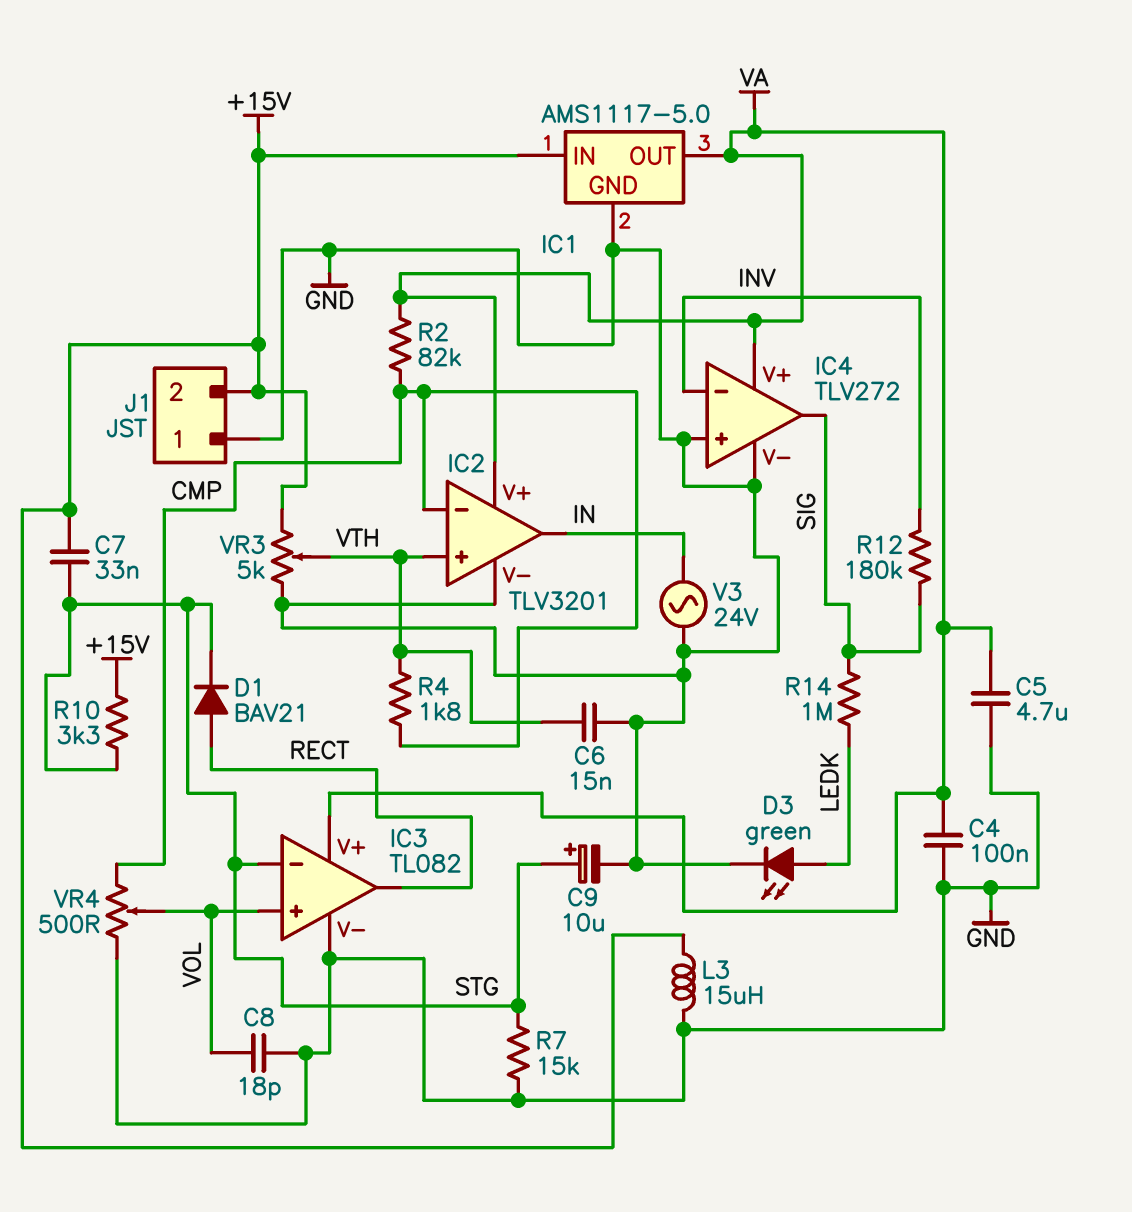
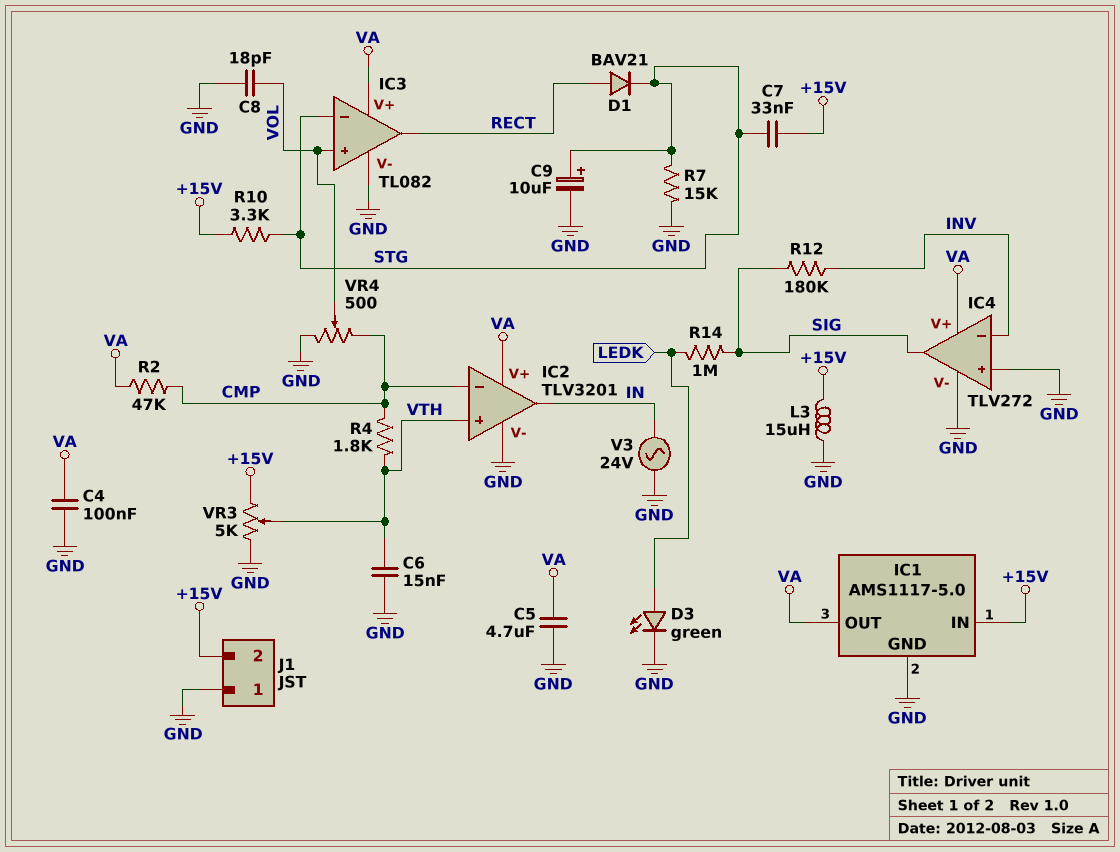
R2: 82k (CMP, VA) -> 47k (CMP, VA)

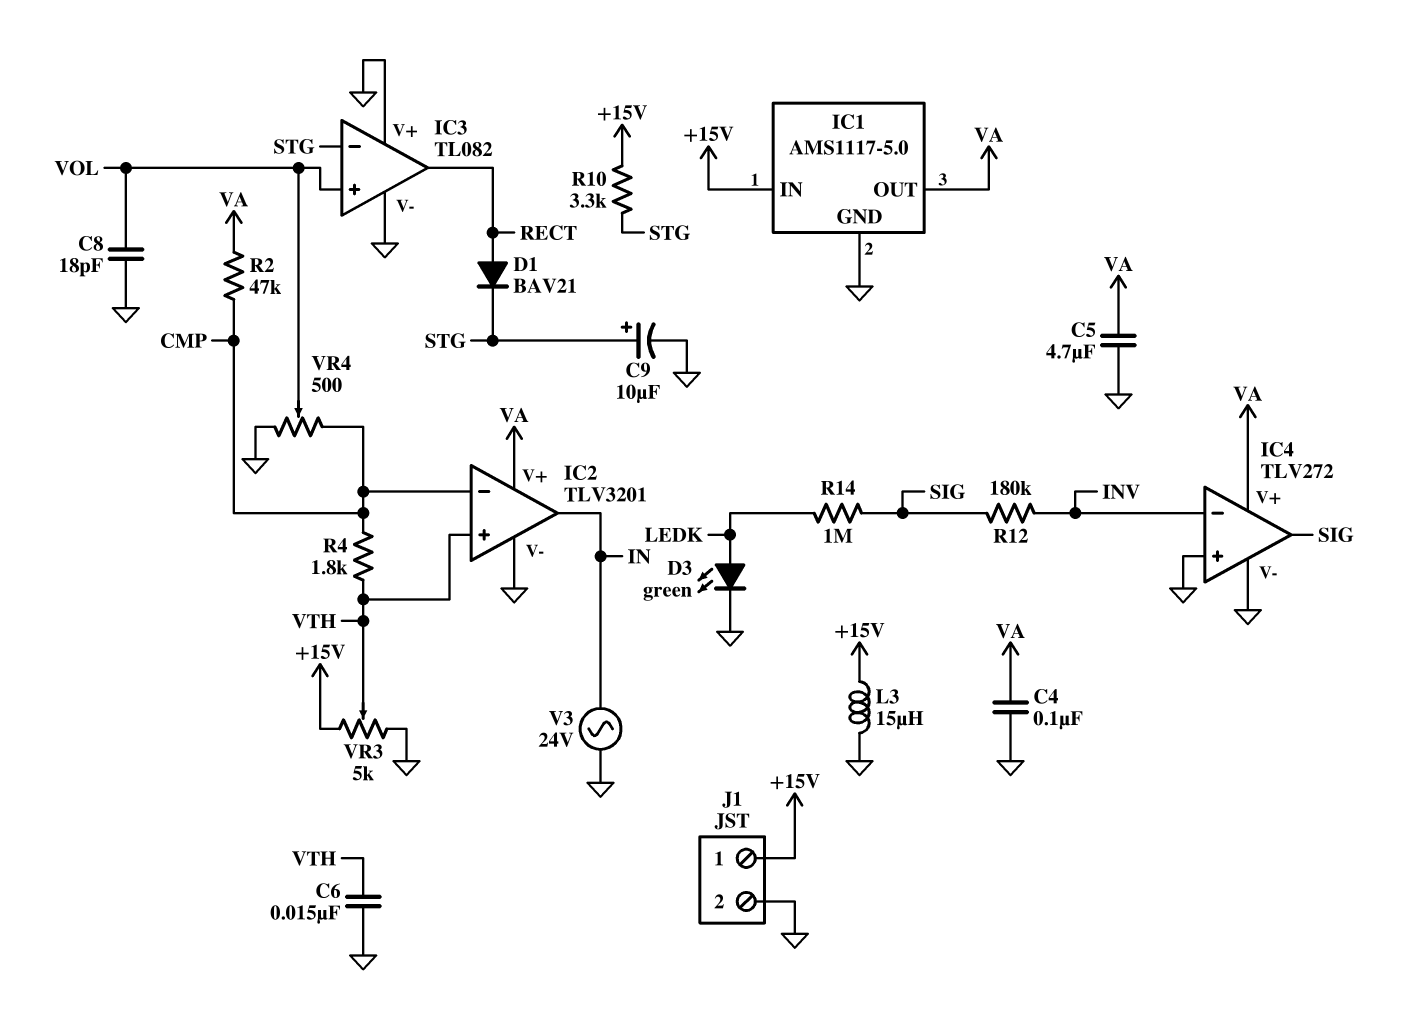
C7: 33nF (+15V, STG) -> none
IC3 pin V+: VA -> GND
J1 pin 1: GND -> +15V
J1 pin 2: +15V -> GND
R7: 15k (GND, STG) -> none

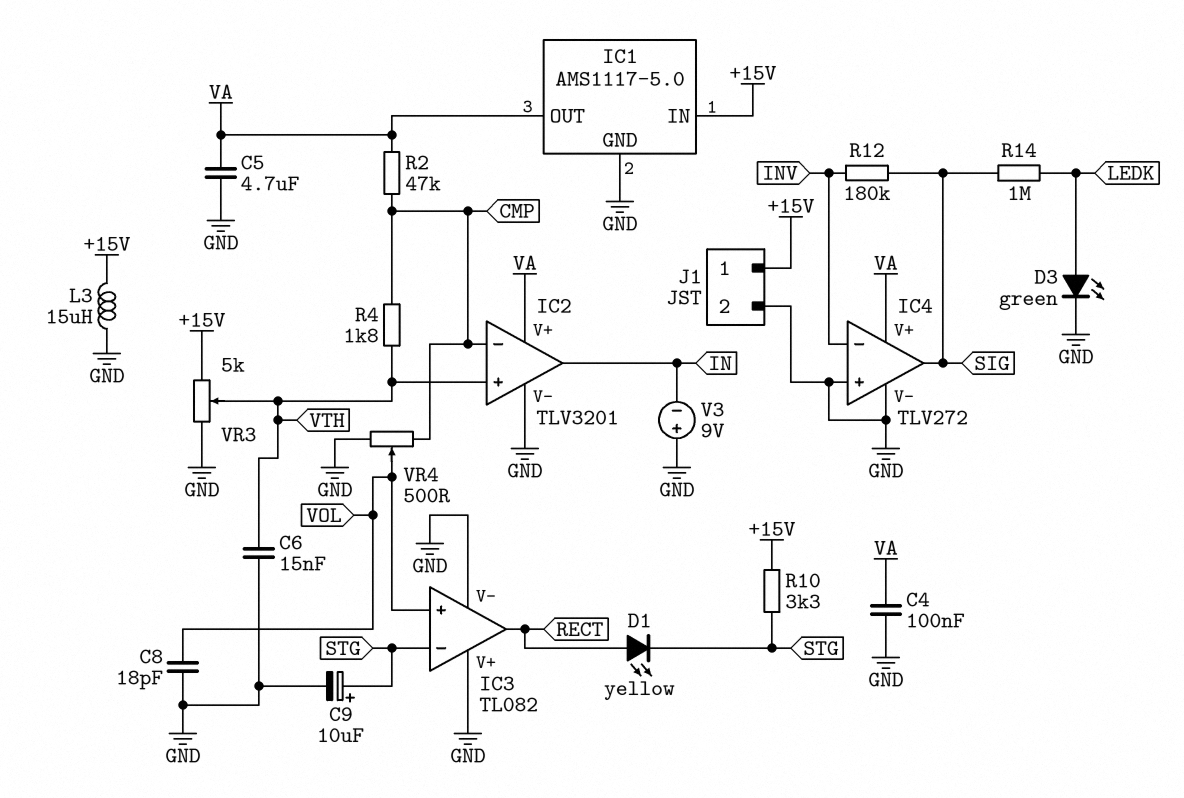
D1: diode BAV21 (A RECT, K STG) -> LED yellow (A RECT, K STG)
V3: AC 24V (GND, IN) -> 9V (plus GND, minus IN)

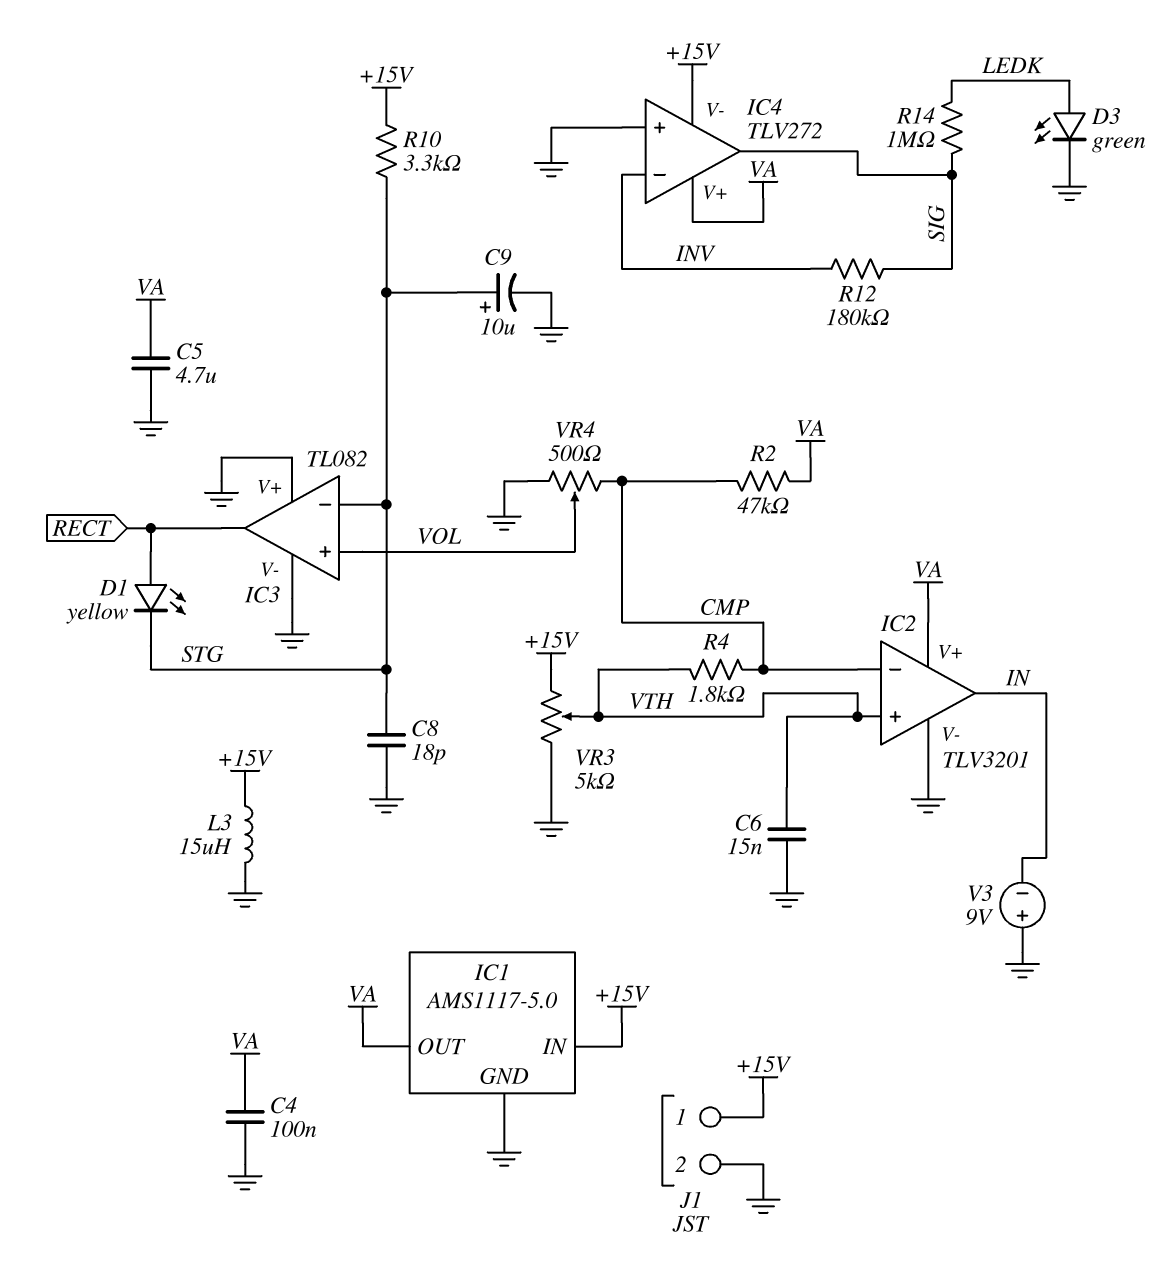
C8: 18pF (GND, VOL) -> 18pF (GND, STG)
IC4 pin V-: GND -> +15V

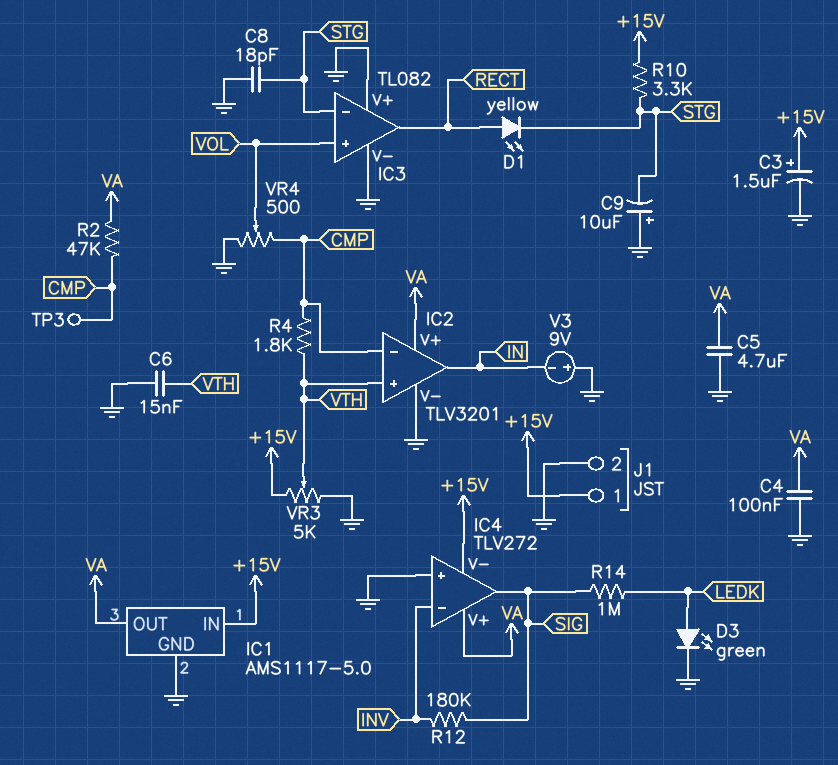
C3: none -> 1.5uF (plus +15V, minus GND)
C9: 10uF (plus STG, minus GND) -> 10uF (plus GND, minus STG)
L3: 15uH (+15V, GND) -> none
TP3: none -> test point (CMP)

